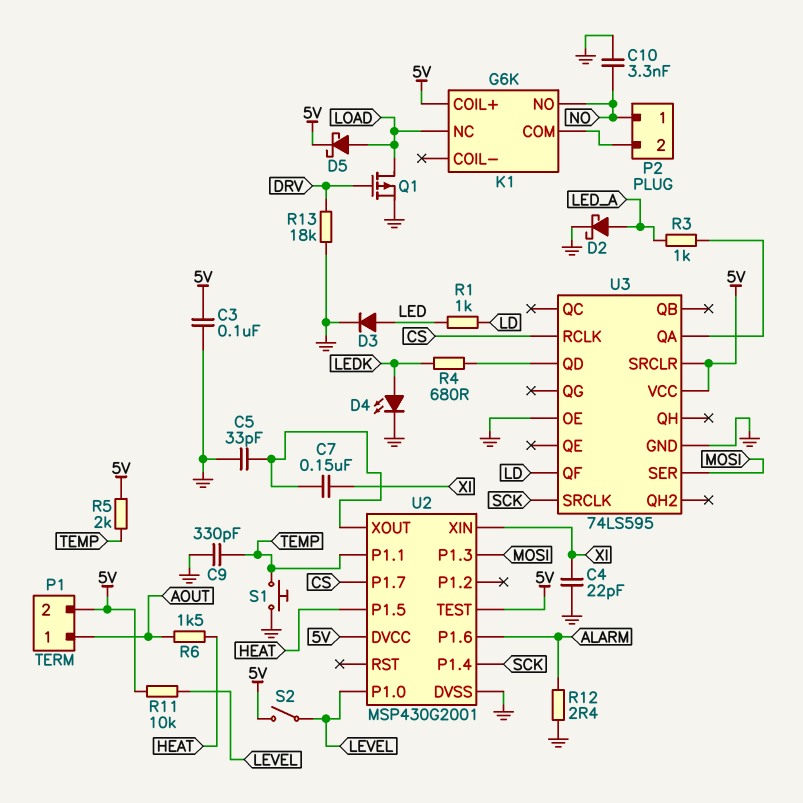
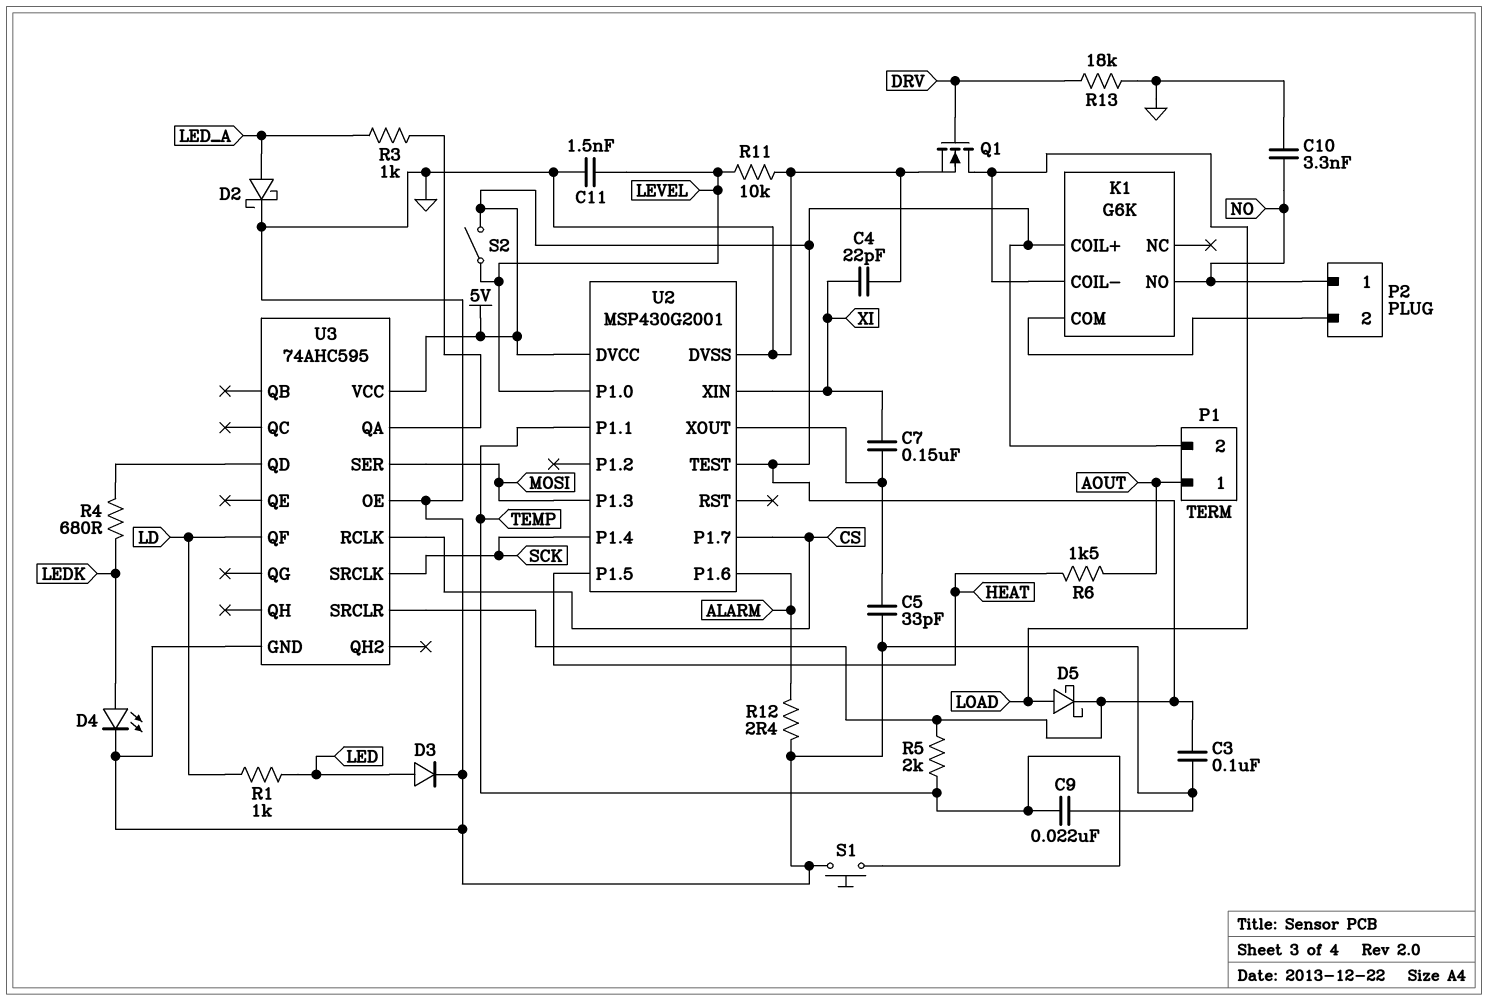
C9: 330pF (GND, TEMP) -> 22nF (GND, TEMP)
C11: none -> 1.5nF (GND, LEVEL)
K1 pin COIL-: none -> LOAD
K1 pin NC: LOAD -> none
Q1: PMOS (G DRV, D LOAD, S GND) -> NMOS (G DRV, D LOAD, S GND)
R11: 10k (5V, LEVEL) -> 10k (GND, LEVEL)
U3: 74LS595 -> 74AHC595

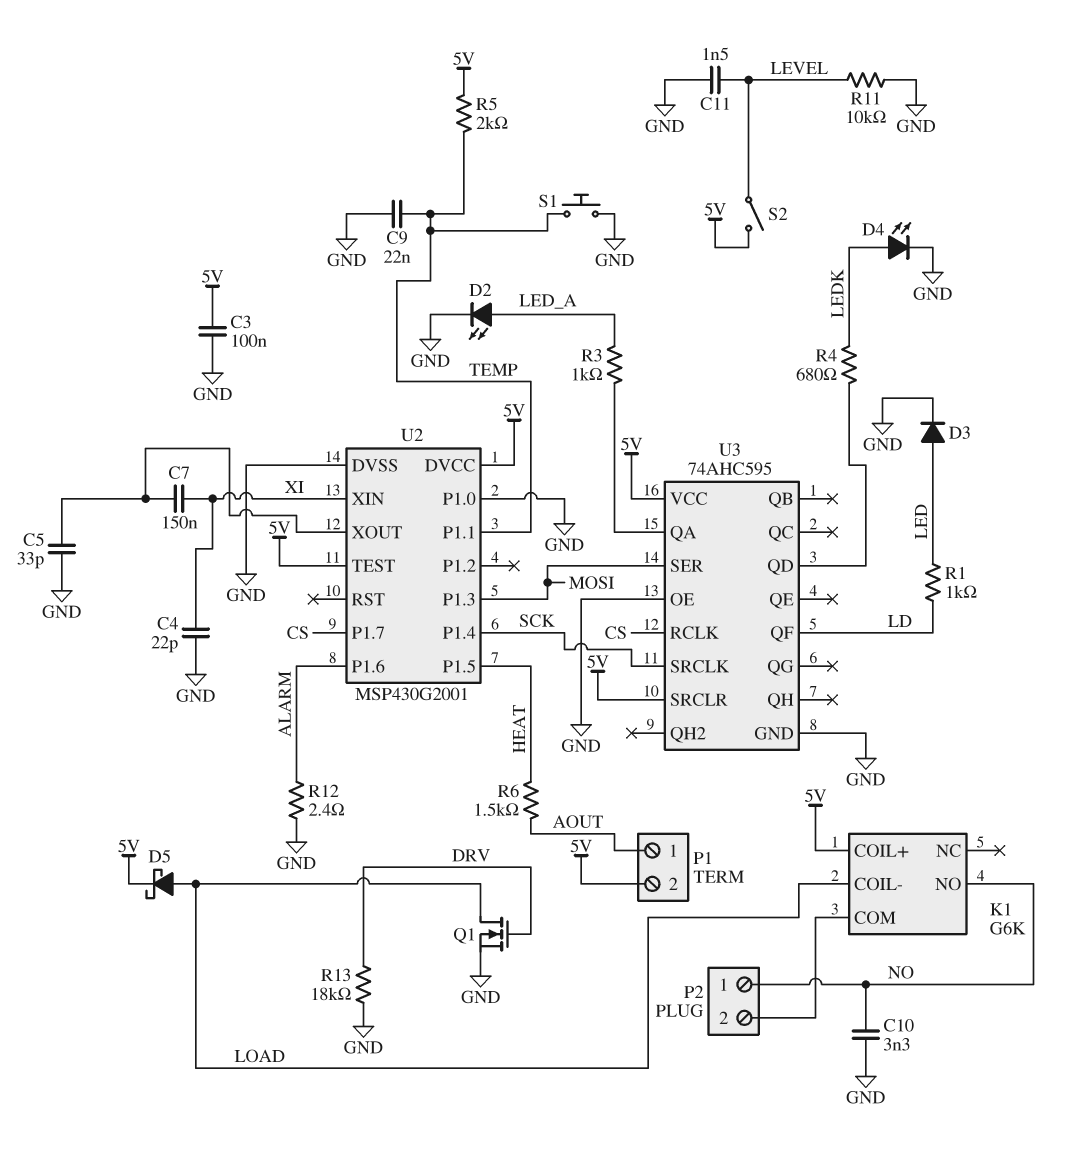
D2: schottky (A LED_A, K GND) -> LED (A LED_A, K GND)
U2 pin P1.0: LEVEL -> GND

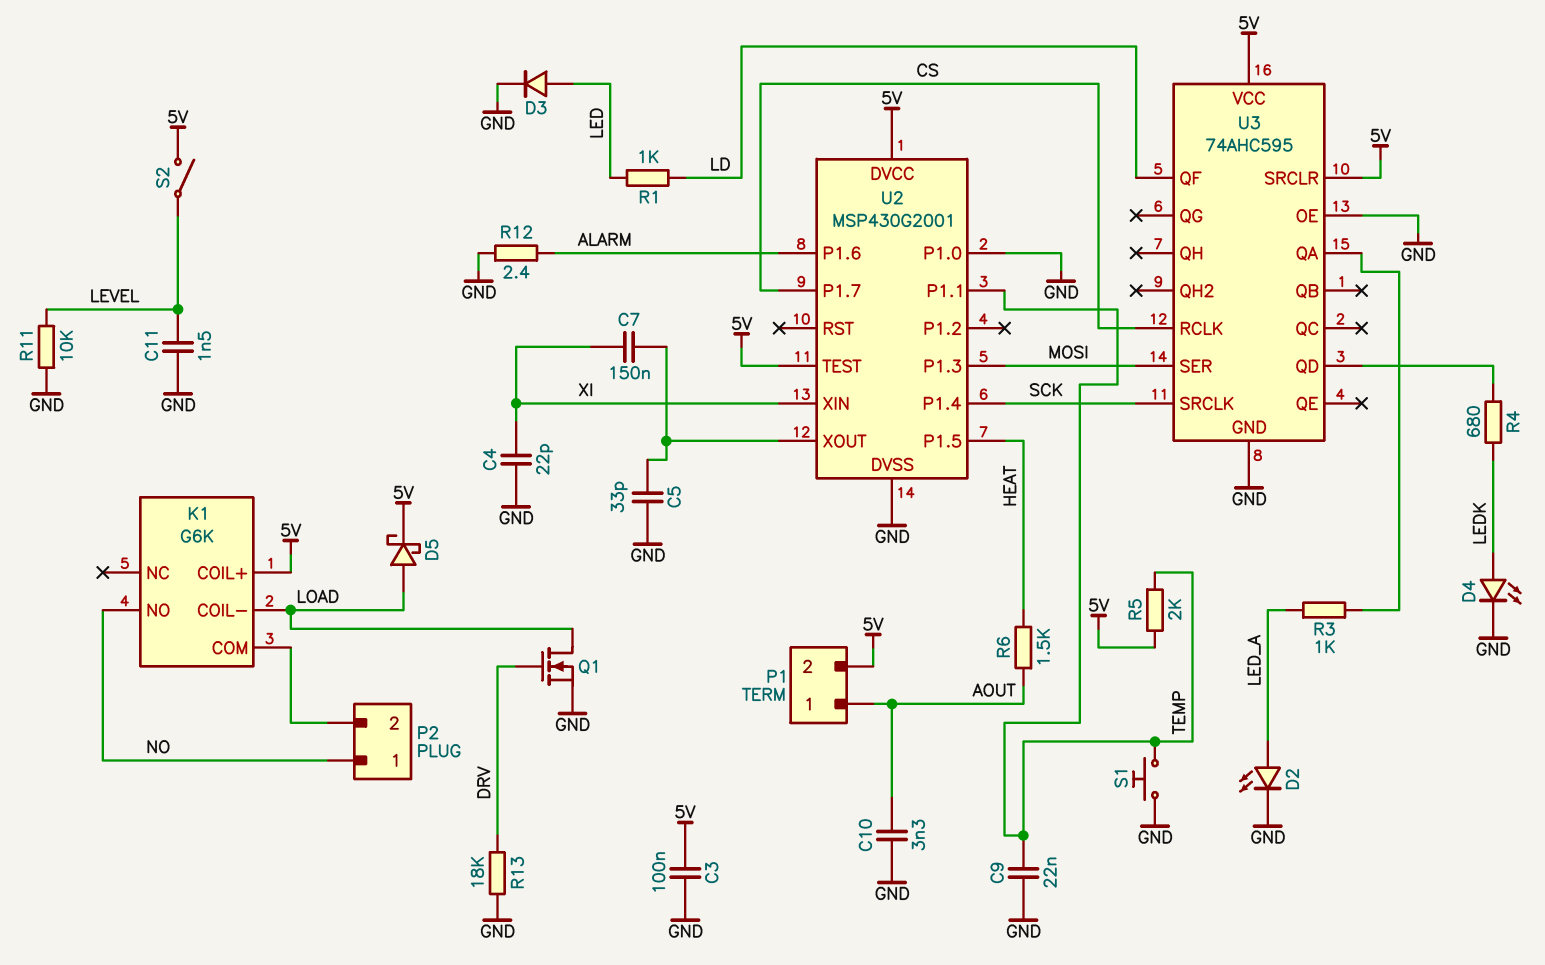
C10: 3.3nF (GND, NO) -> 3.3nF (AOUT, GND)

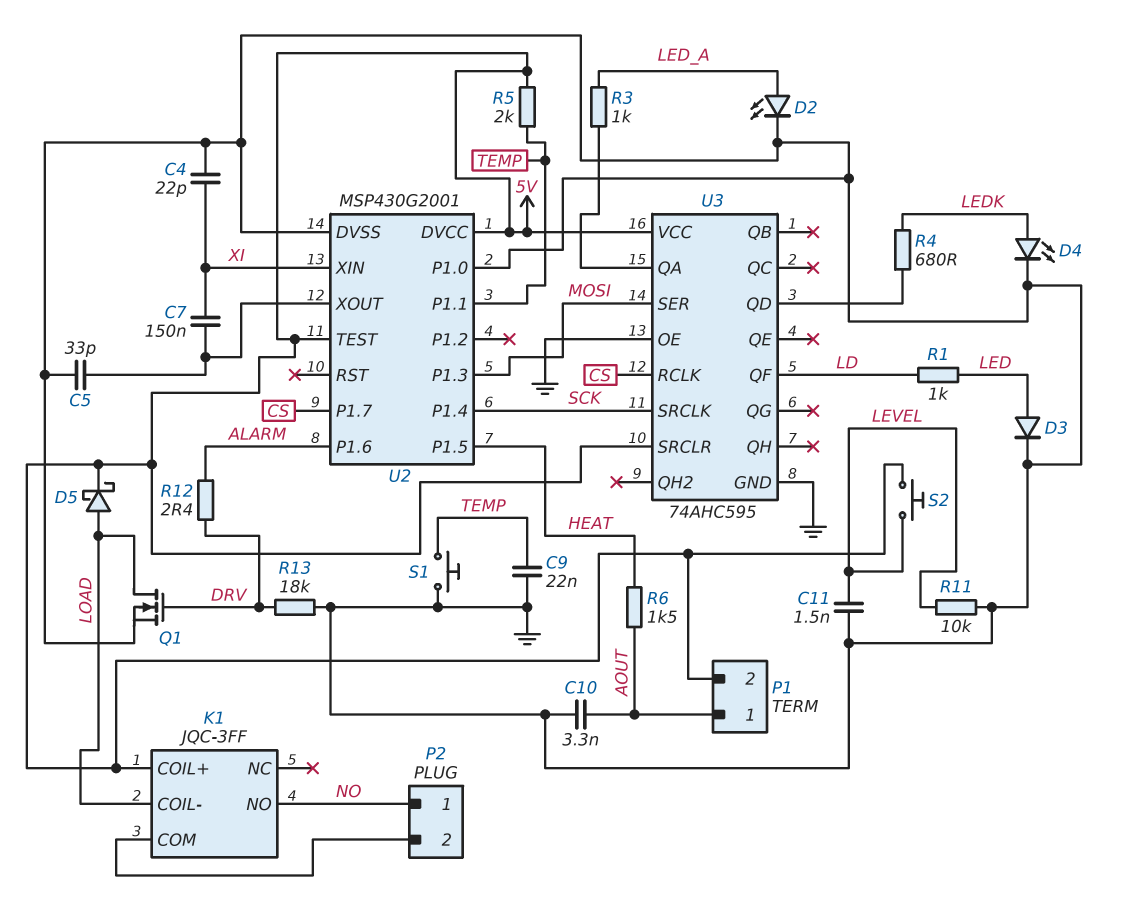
C3: 100nF (5V, GND) -> none
K1: G6K -> JQC-3FF
R12: 2.4 (ALARM, GND) -> 2.4 (ALARM, DRV)
S2: switch (5V, LEVEL) -> button (5V, LEVEL)

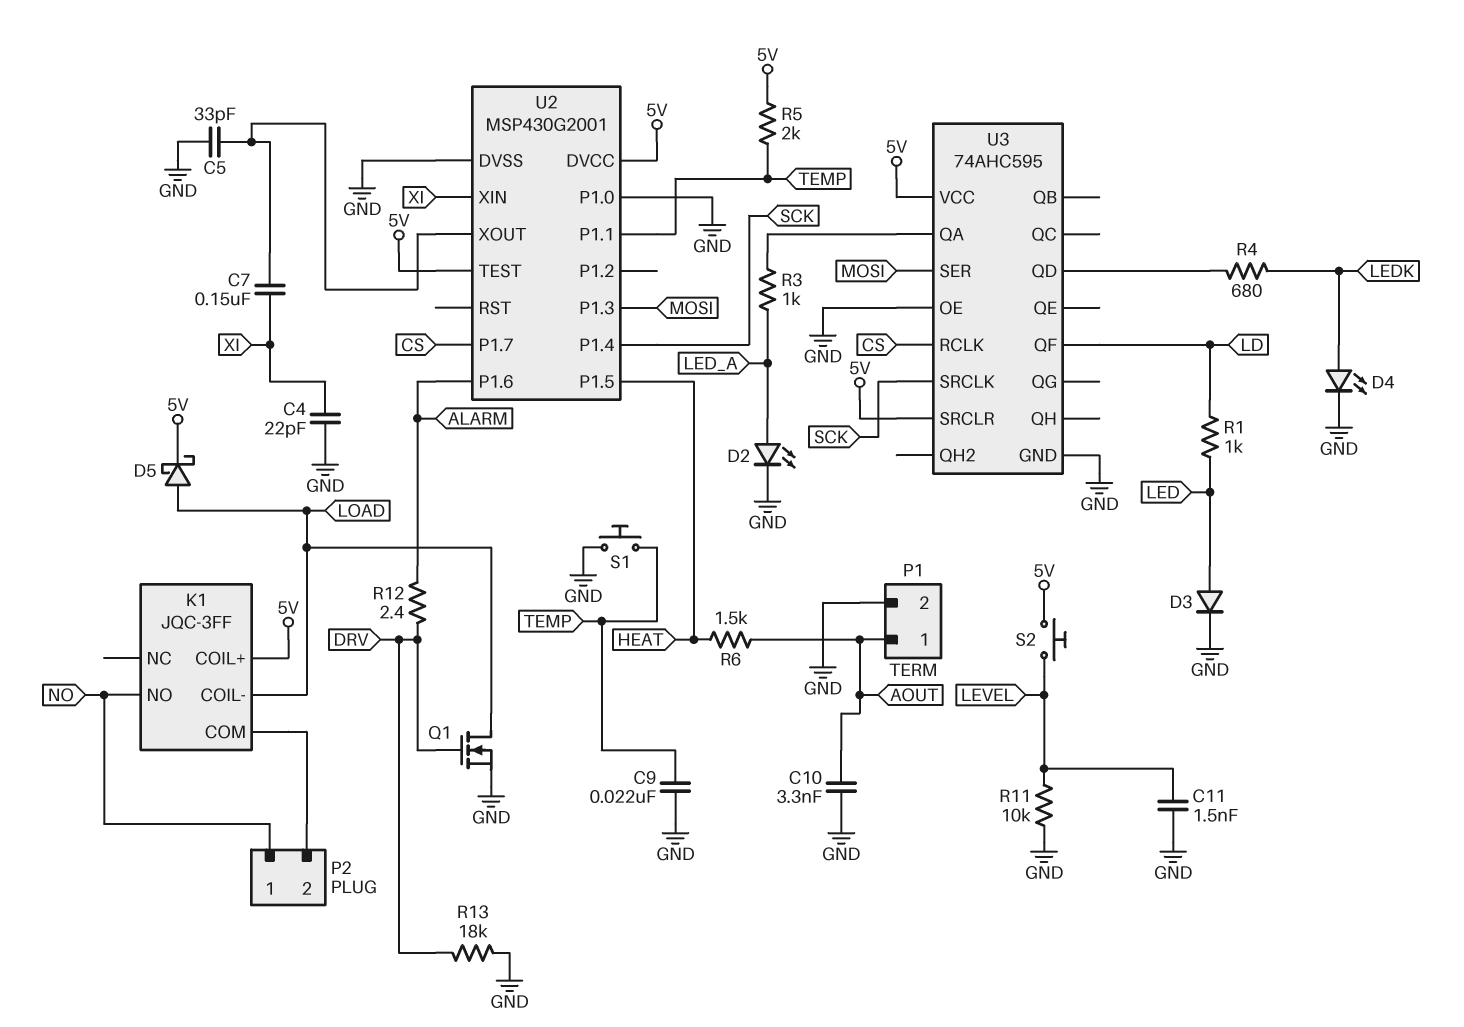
P1 pin 2: 5V -> GND

